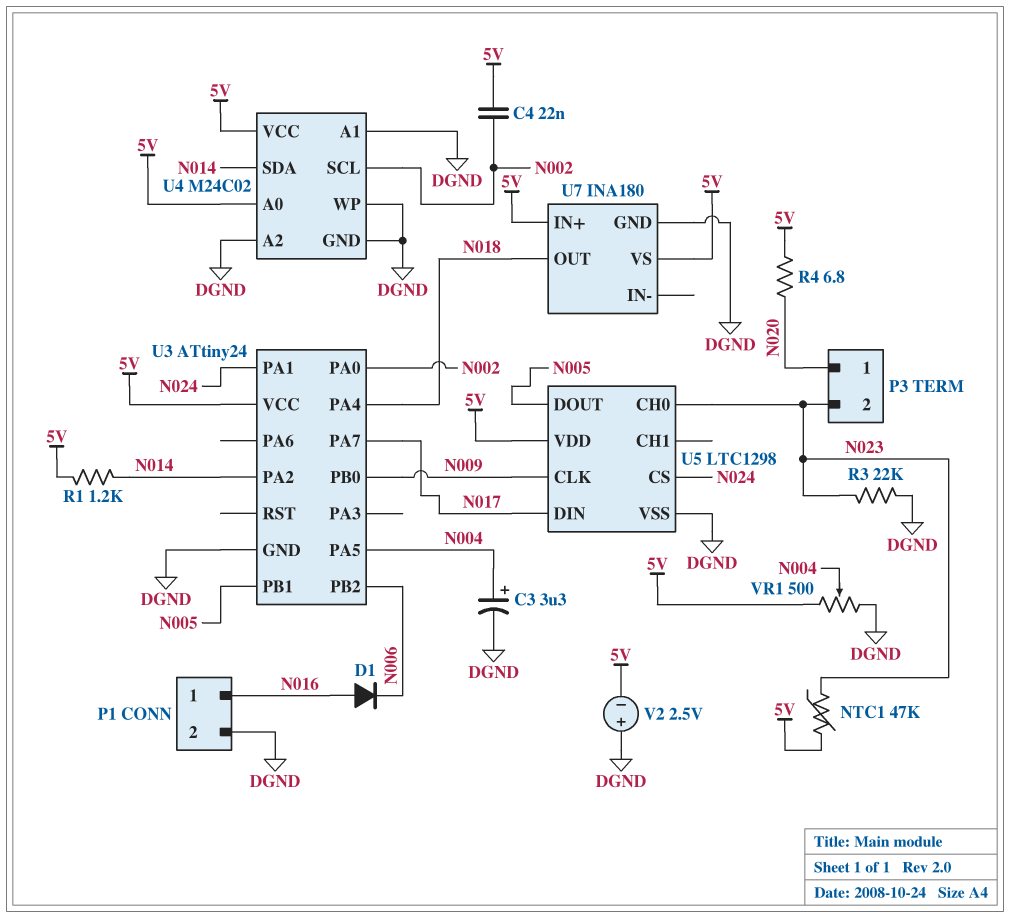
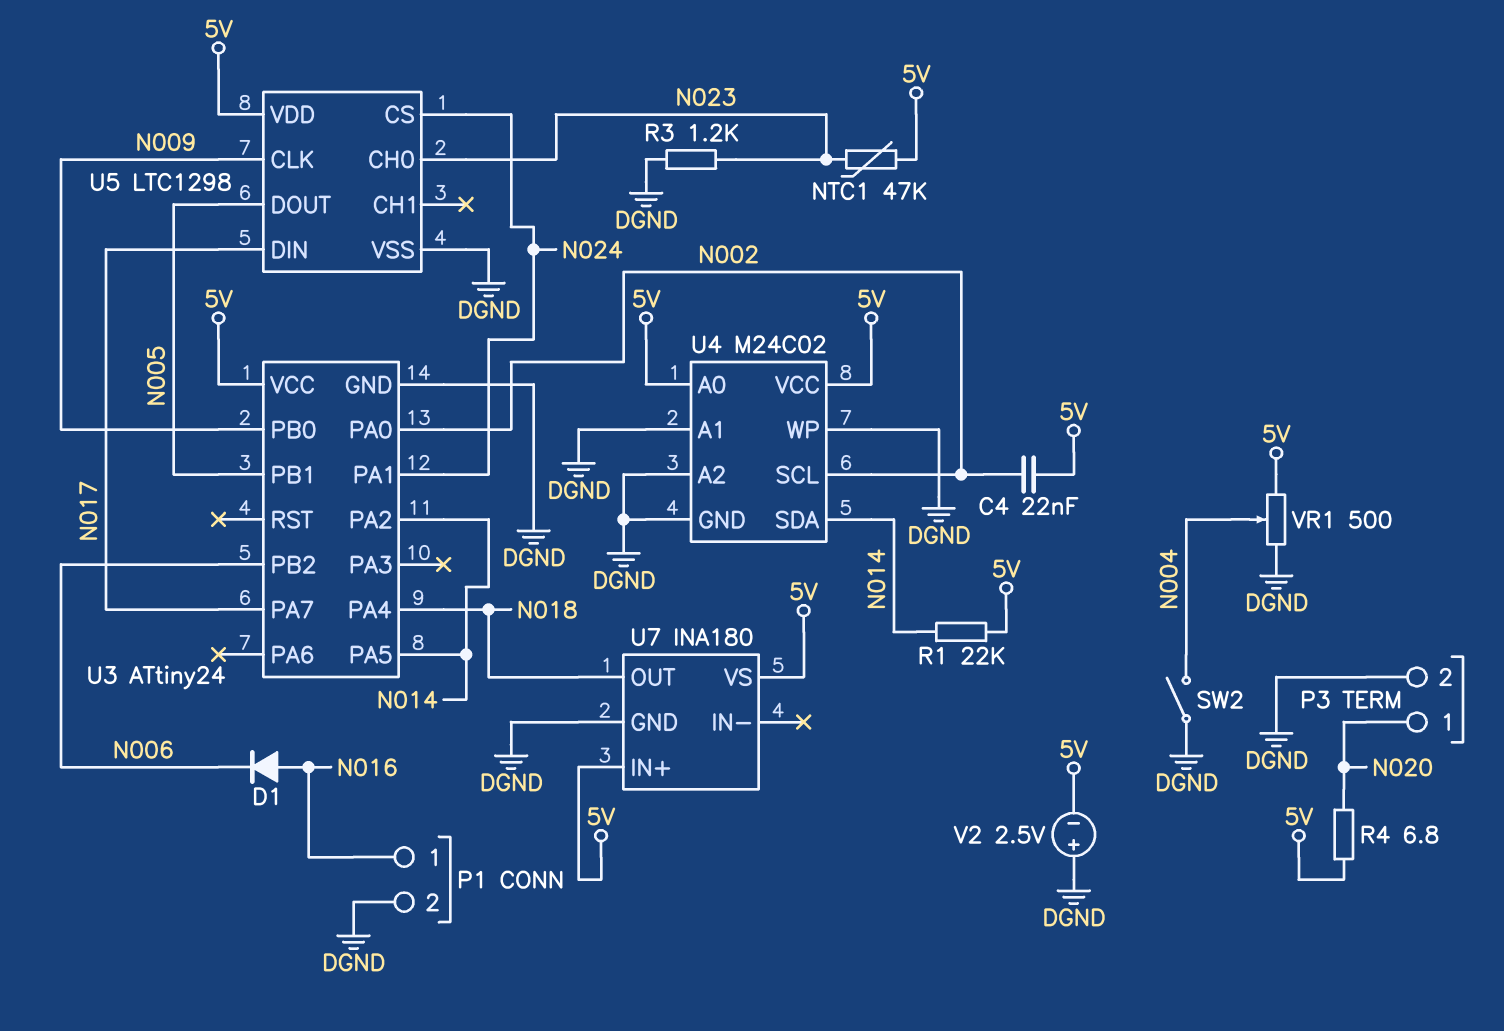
C3: 3.3uF (plus N004, minus DGND) -> none
P3 pin 2: N023 -> DGND
R1: 1.2k (5V, N014) -> 22k (5V, N014)
R3: 22k (DGND, N023) -> 1.2k (DGND, N023)
SW2: none -> switch (DGND, N004)
U3 pin PA5: N004 -> N014

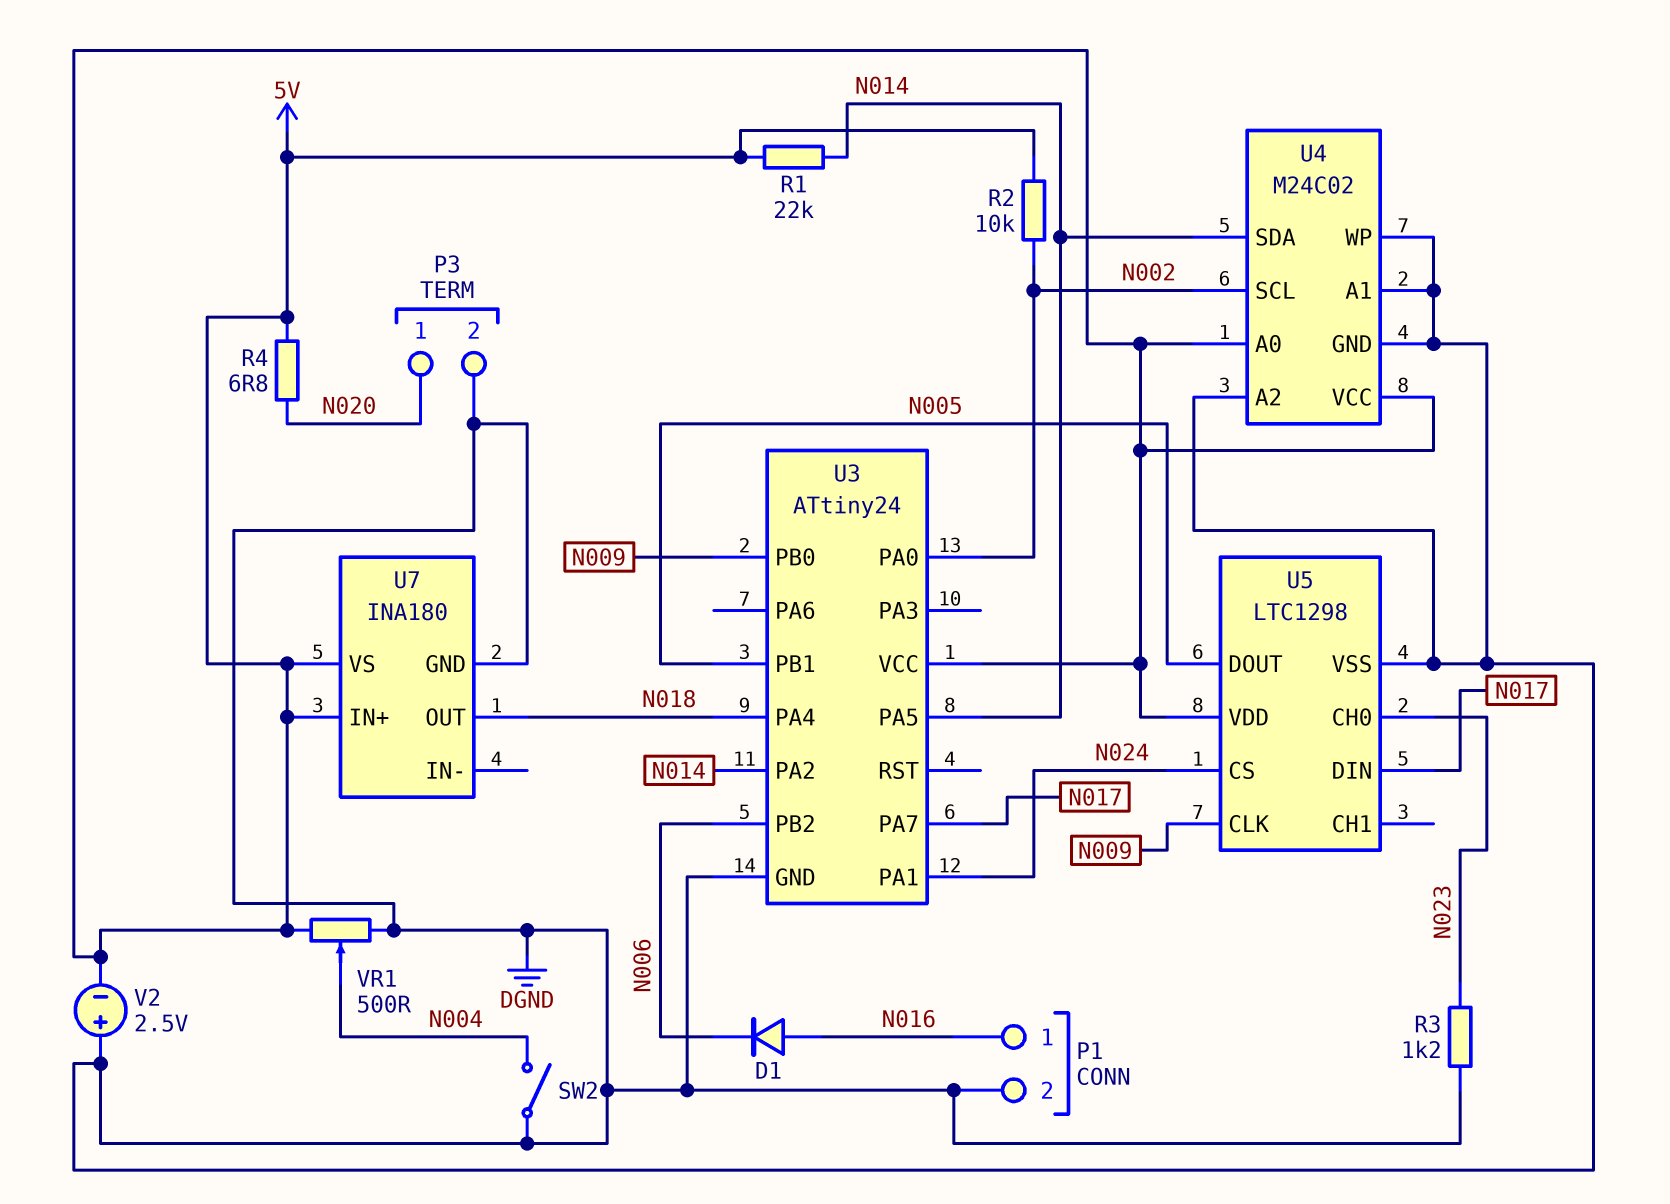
C4: 22nF (5V, N002) -> none
NTC1: 47k (5V, N023) -> none
R2: none -> 10k (5V, N002)

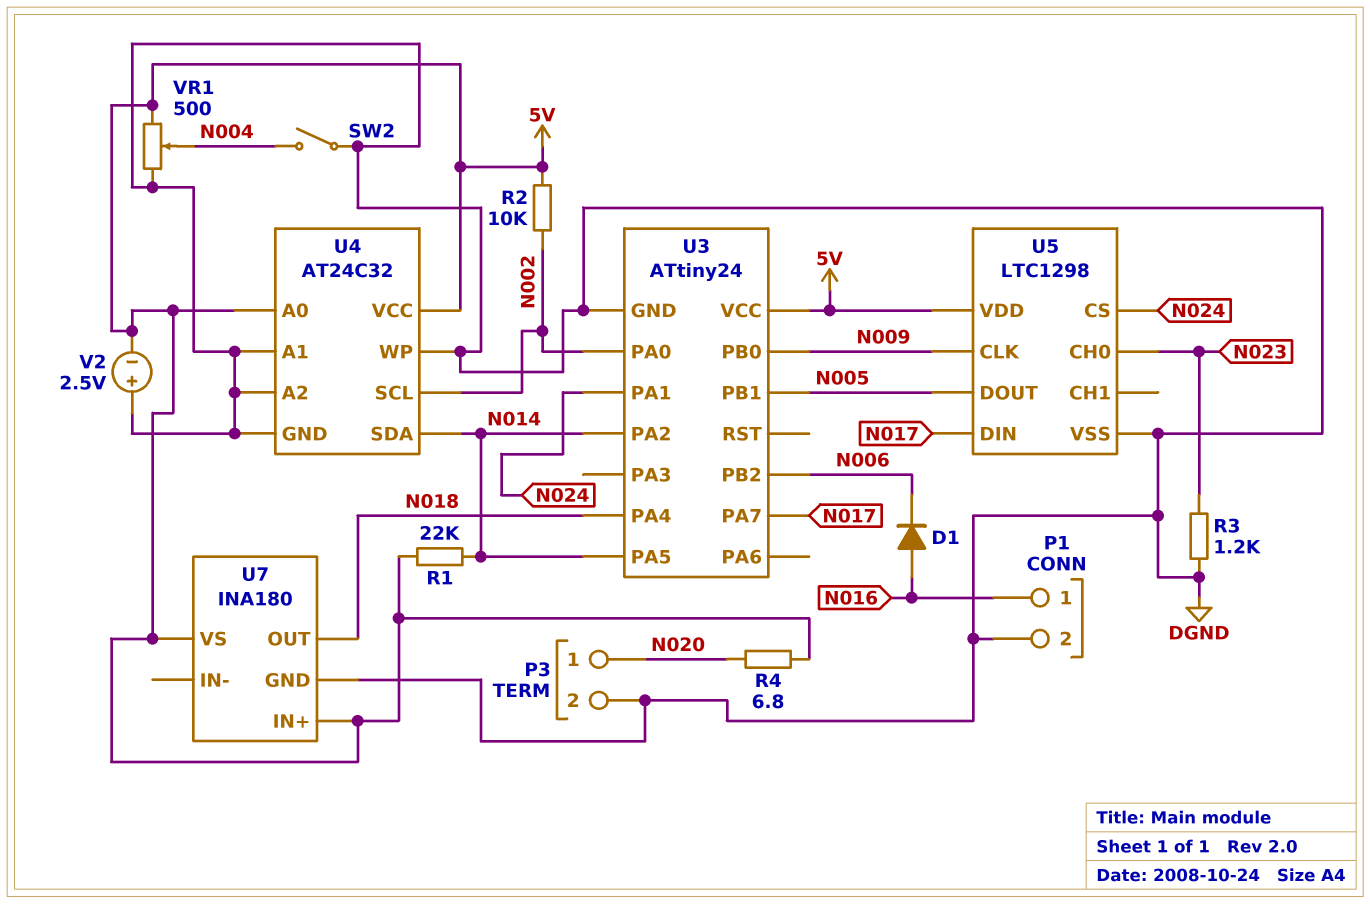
U4: M24C02 -> AT24C32

